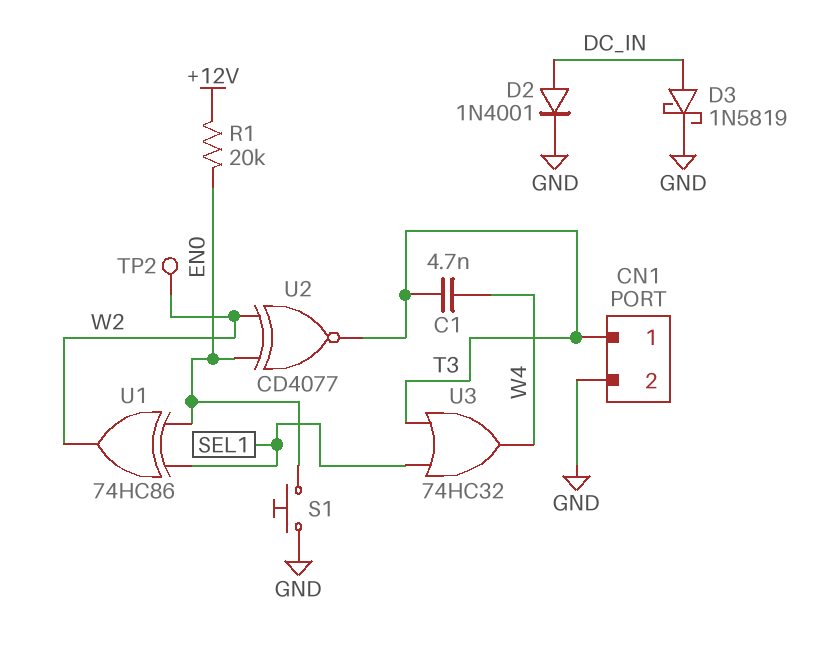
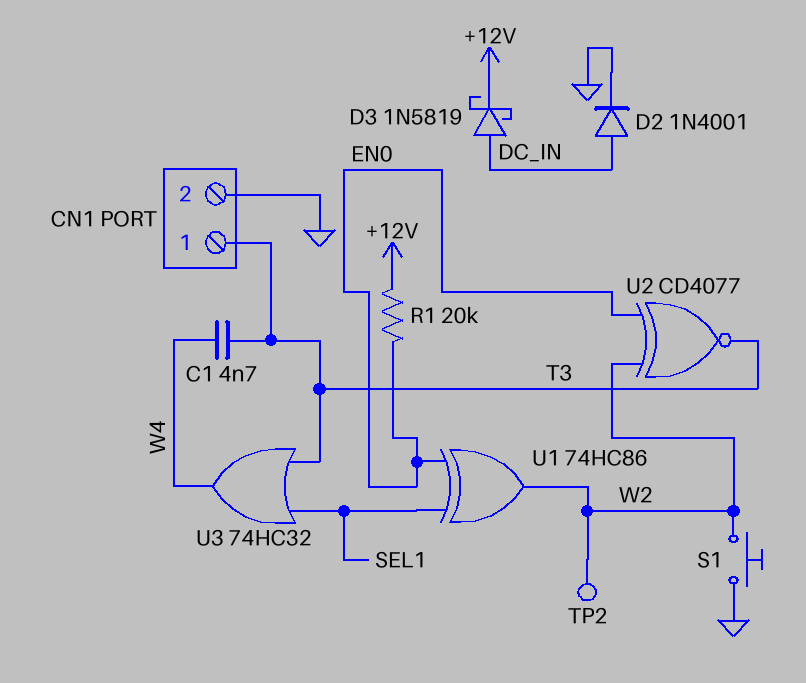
D3: schottky 1N5819 (A DC_IN, K GND) -> schottky 1N5819 (A DC_IN, K +12V)
S1: button (EN0, GND) -> button (GND, W2)

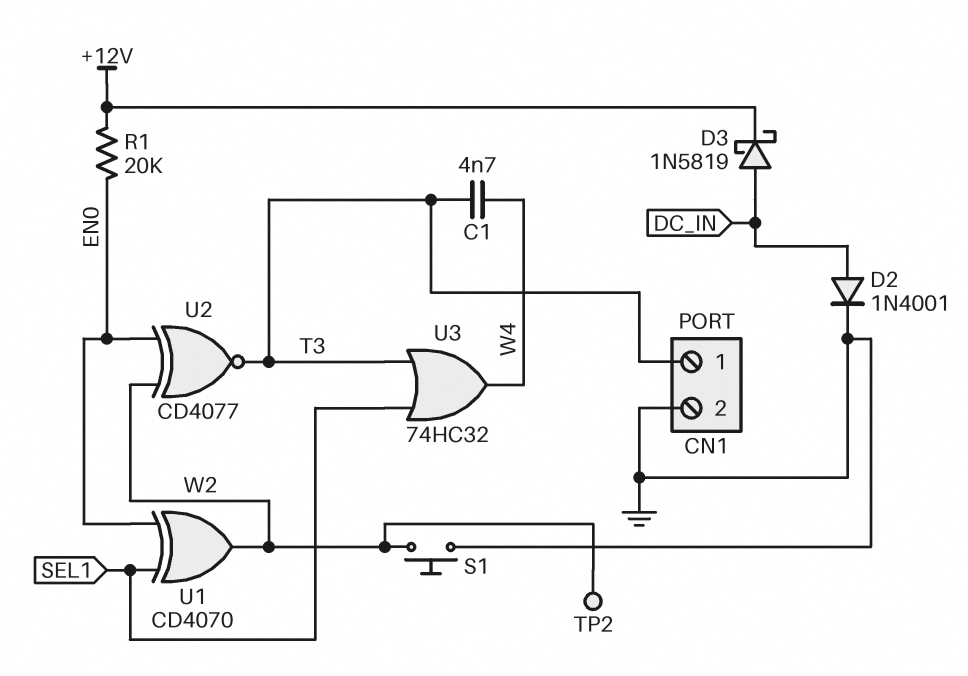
U1: XOR 74HC86 (in EN0, in SEL1, out W2) -> XOR CD4070 (in EN0, in SEL1, out W2)

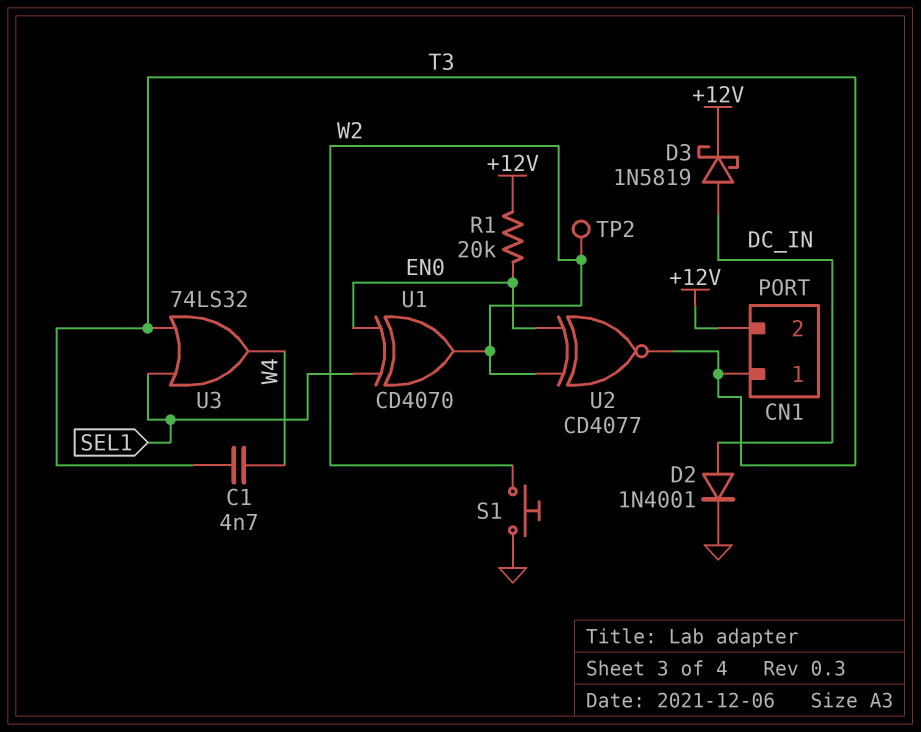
CN1 pin 2: GND -> +12V
U3: OR 74HC32 (in SEL1, in T3, out W4) -> OR 74LS32 (in SEL1, in T3, out W4)

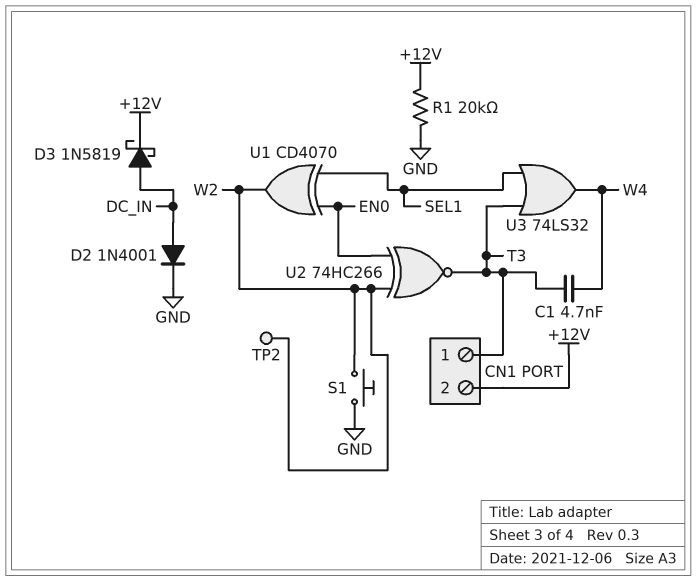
R1: 20k (+12V, EN0) -> 20k (+12V, GND)
U2: XNOR CD4077 (in EN0, in W2, out T3) -> XNOR 74HC266 (in EN0, in W2, out T3)

